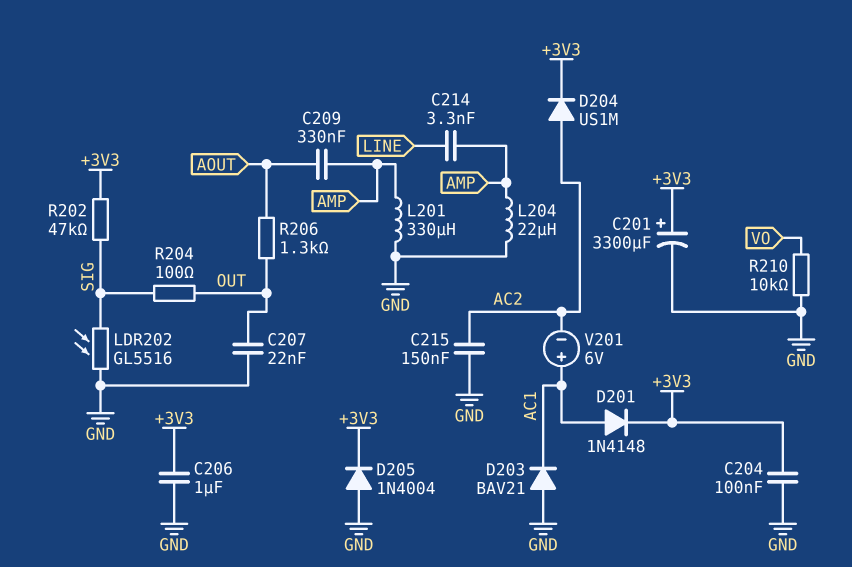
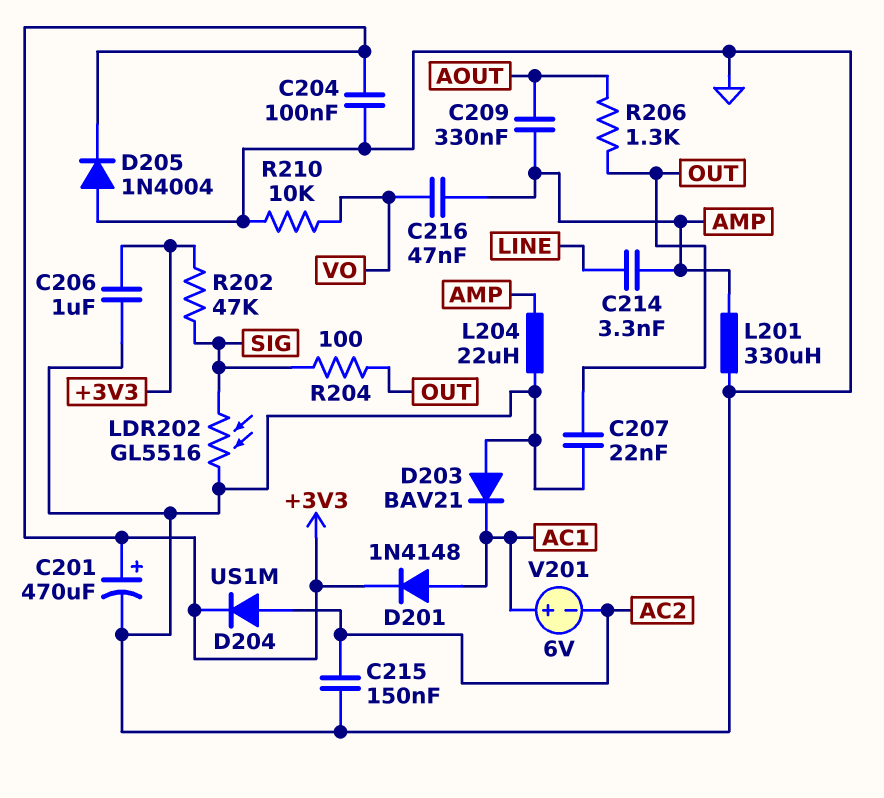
C201: 3300uF (plus +3V3, minus GND) -> 470uF (plus +3V3, minus GND)
C216: none -> 47nF (AMP, VO)

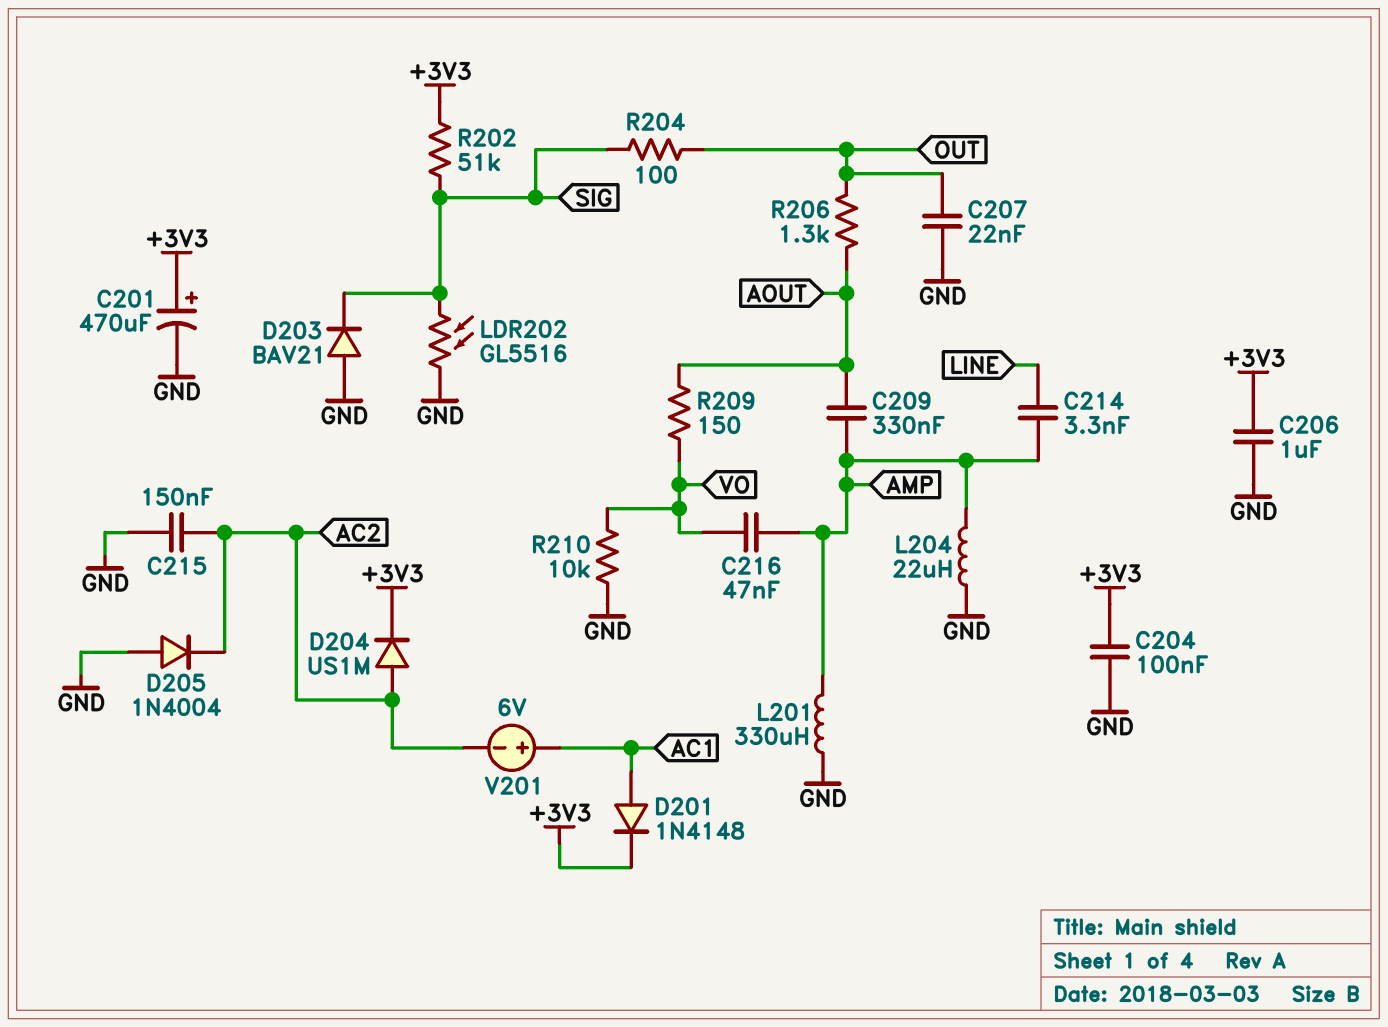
D203: diode BAV21 (A GND, K AC1) -> diode BAV21 (A GND, K SIG)
D205: diode 1N4004 (A GND, K +3V3) -> diode 1N4004 (A GND, K AC2)
R202: 47k (+3V3, SIG) -> 51k (+3V3, SIG)
R209: none -> 150 (AOUT, VO)

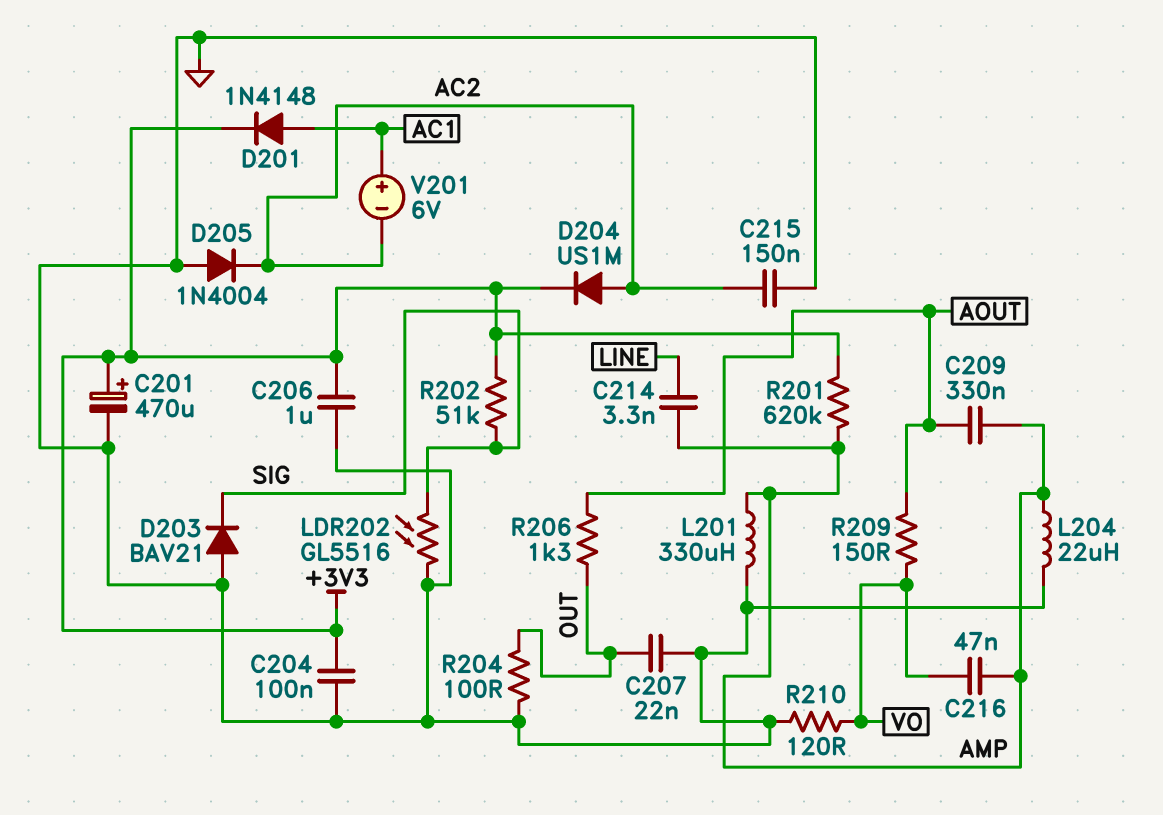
R201: none -> 620k (+3V3, AMP)
R204: 100 (OUT, SIG) -> 100 (GND, OUT)
R210: 10k (GND, VO) -> 120 (GND, VO)

